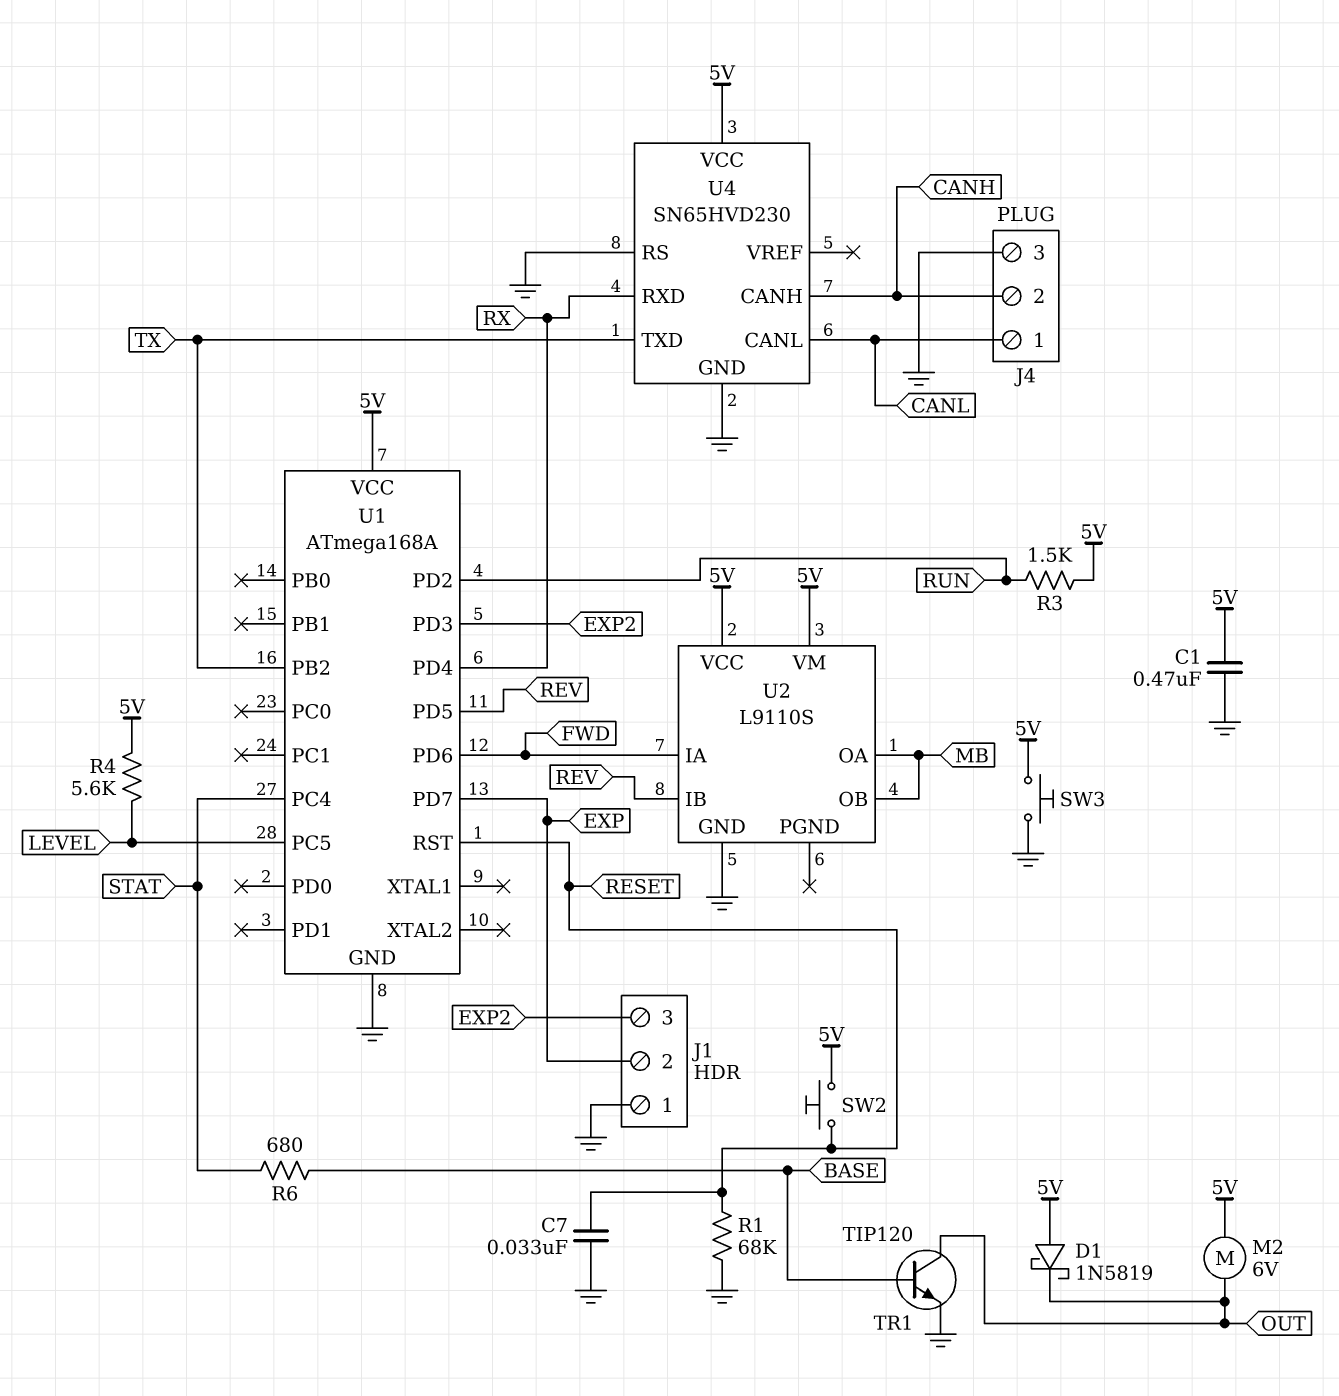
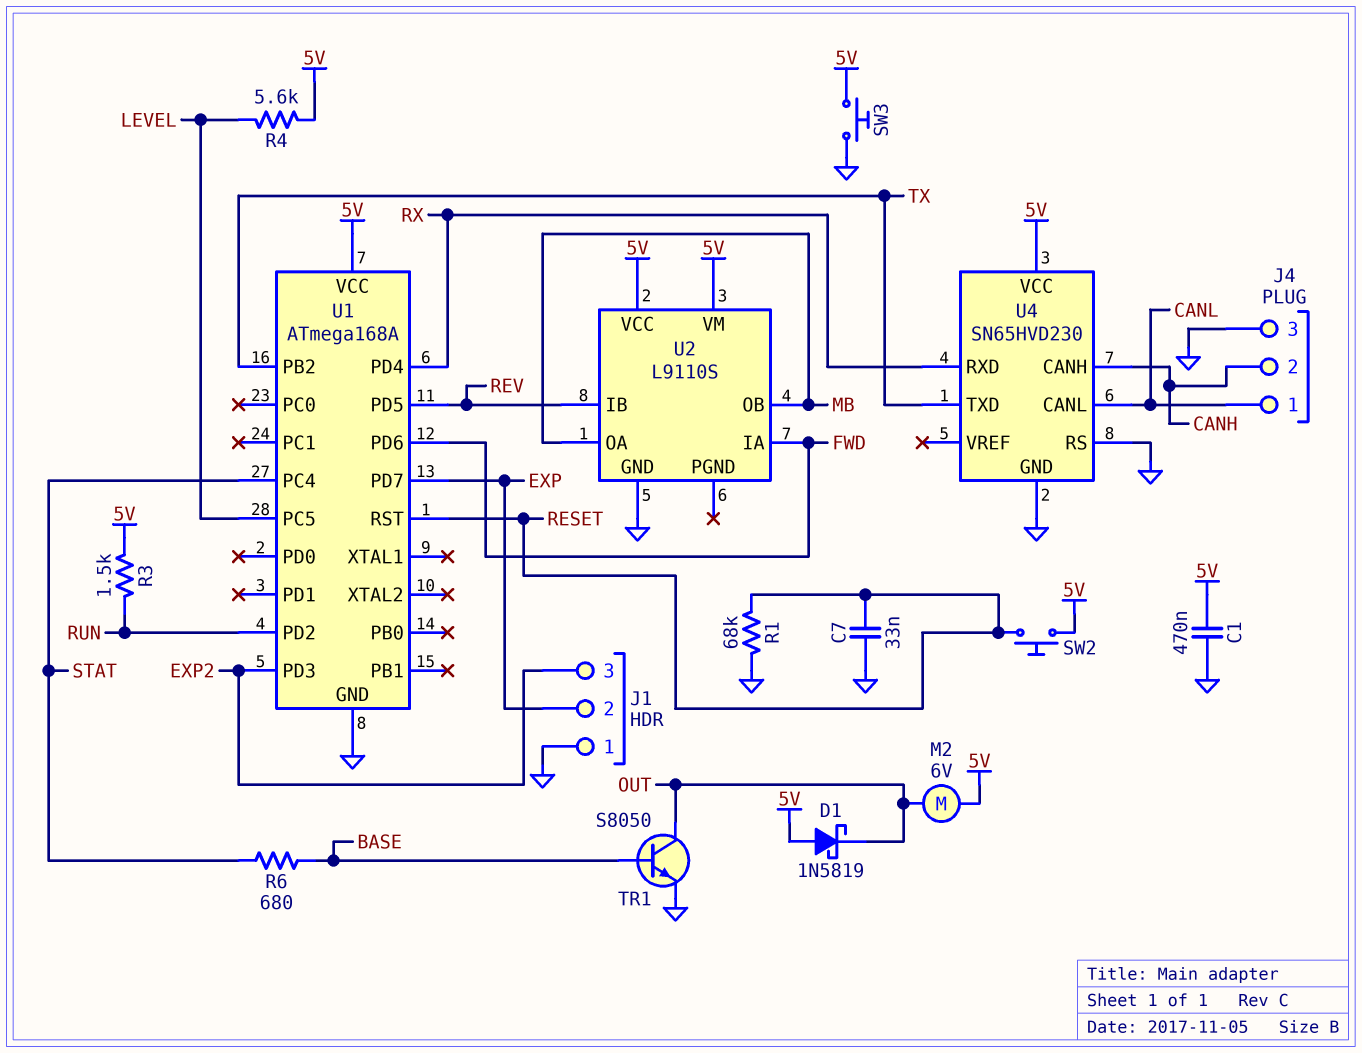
TR1: NPN TIP120 (B BASE, C OUT, E GND) -> NPN S8050 (B BASE, C OUT, E GND)

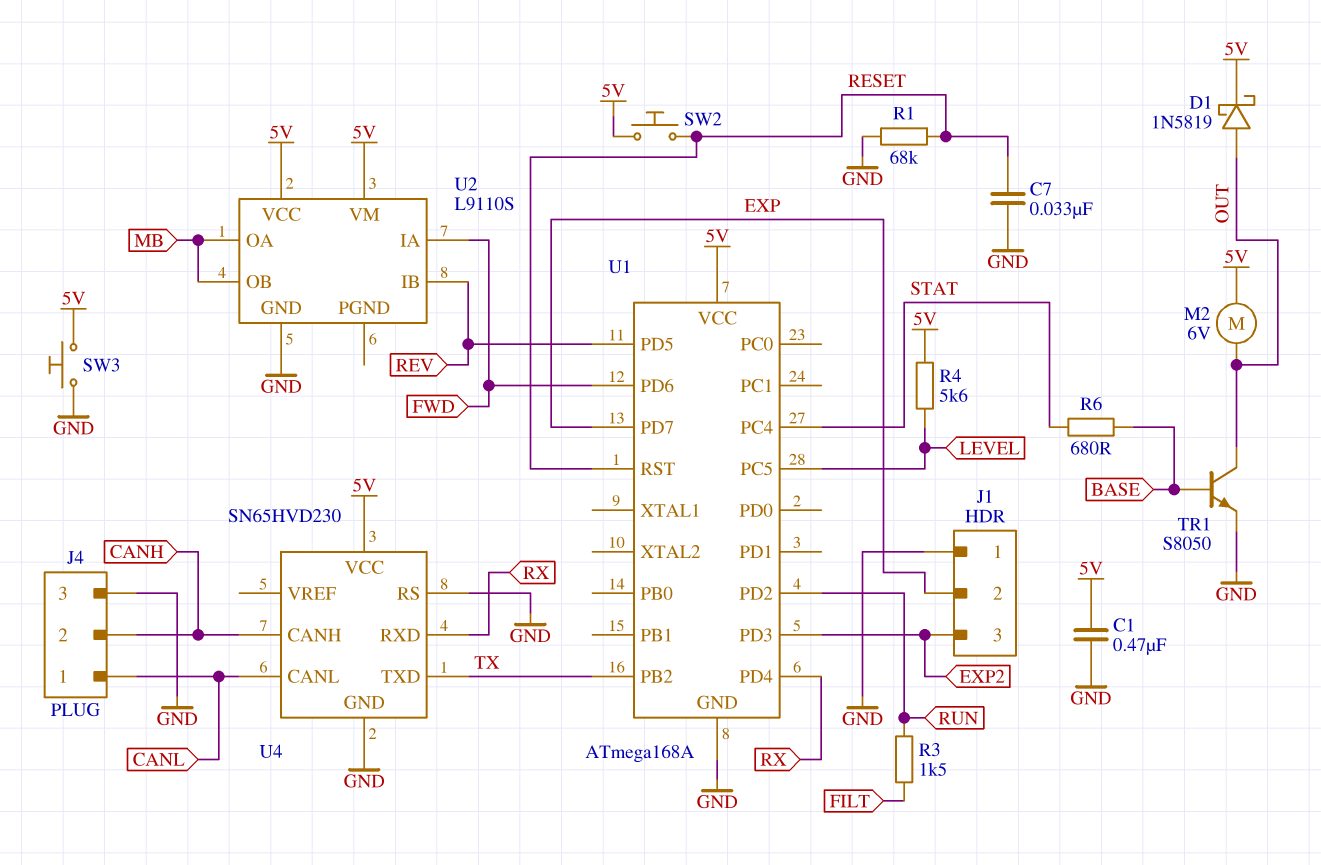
D1: schottky 1N5819 (A 5V, K OUT) -> schottky 1N5819 (A OUT, K 5V)
R3: 1.5k (5V, RUN) -> 1.5k (FILT, RUN)

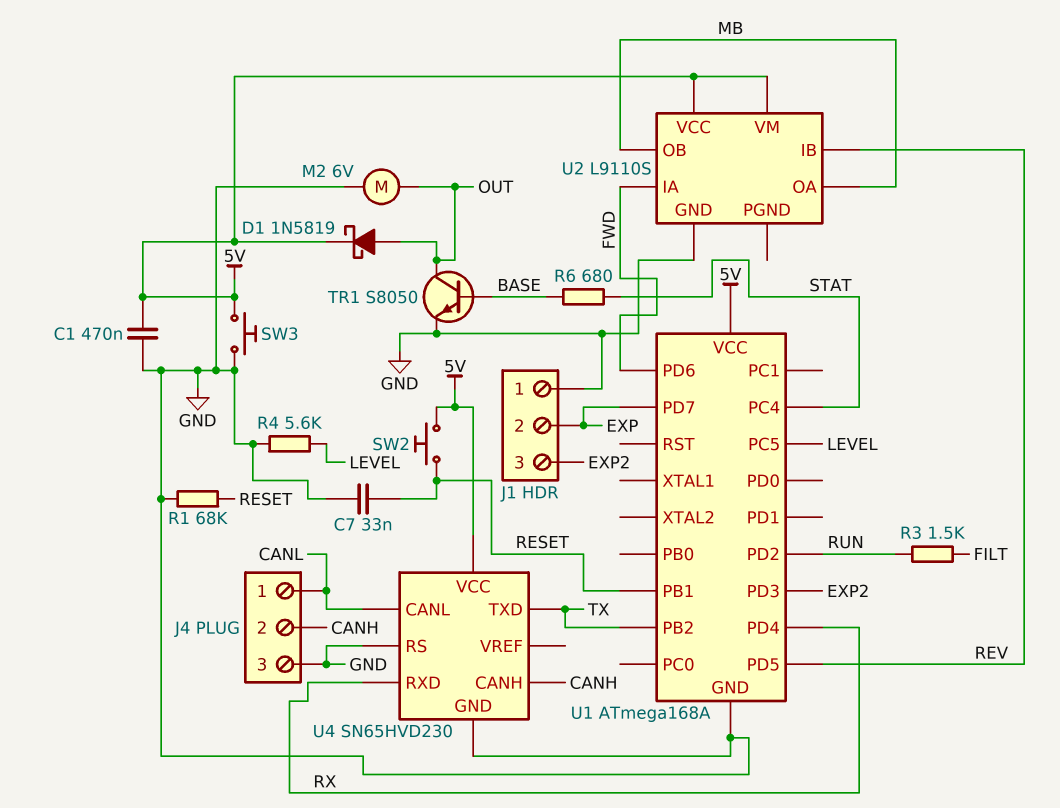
M2: motor 6V (5V, OUT) -> motor 6V (GND, OUT)
R4: 5.6k (5V, LEVEL) -> 5.6k (GND, LEVEL)
U1 pin PB1: none -> RESET
U1 pin RST: RESET -> none

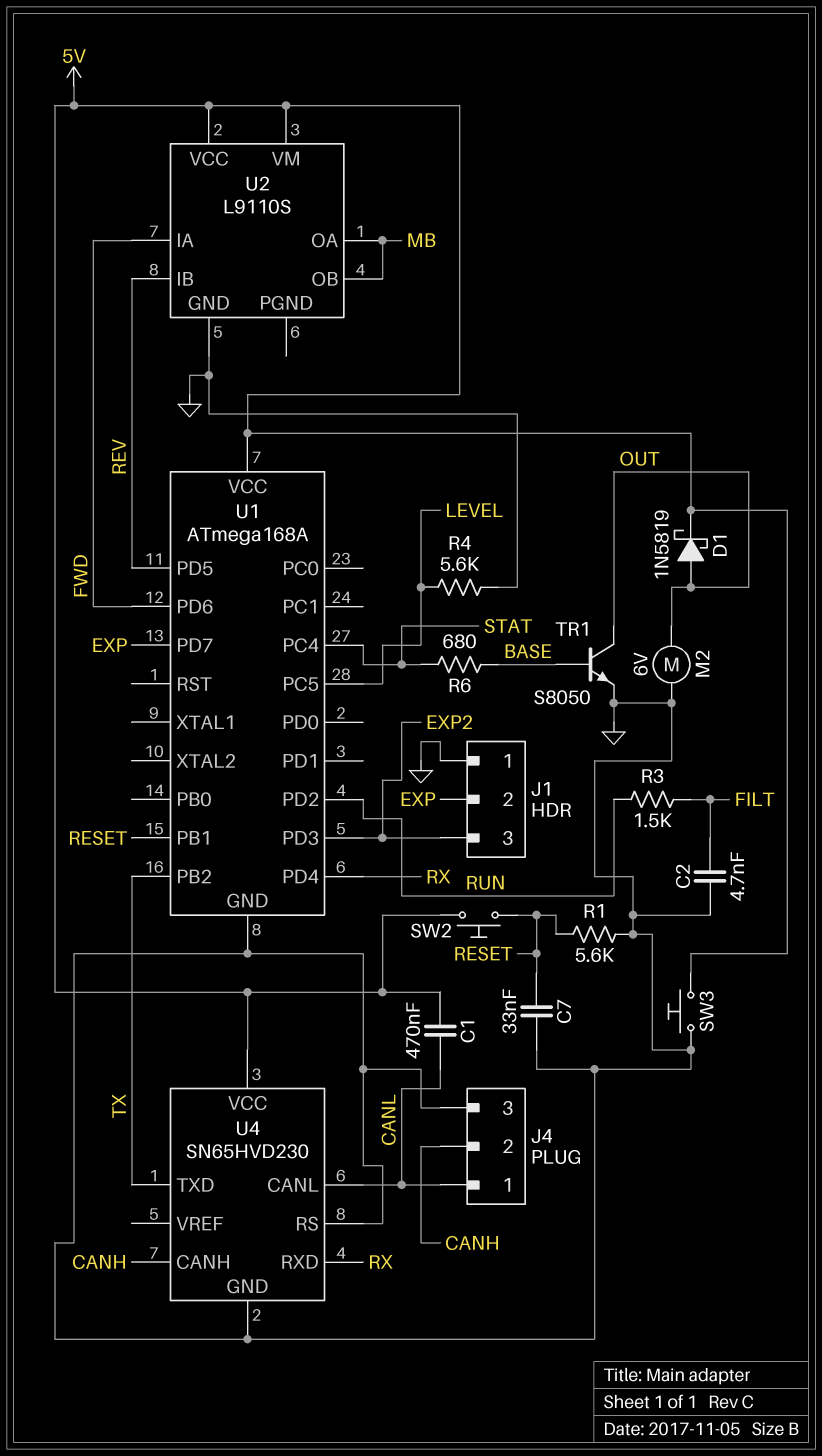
C1: 470nF (5V, GND) -> 470nF (5V, CANL)
C2: none -> 4.7nF (FILT, GND)
R1: 68k (GND, RESET) -> 5.6k (GND, RESET)

